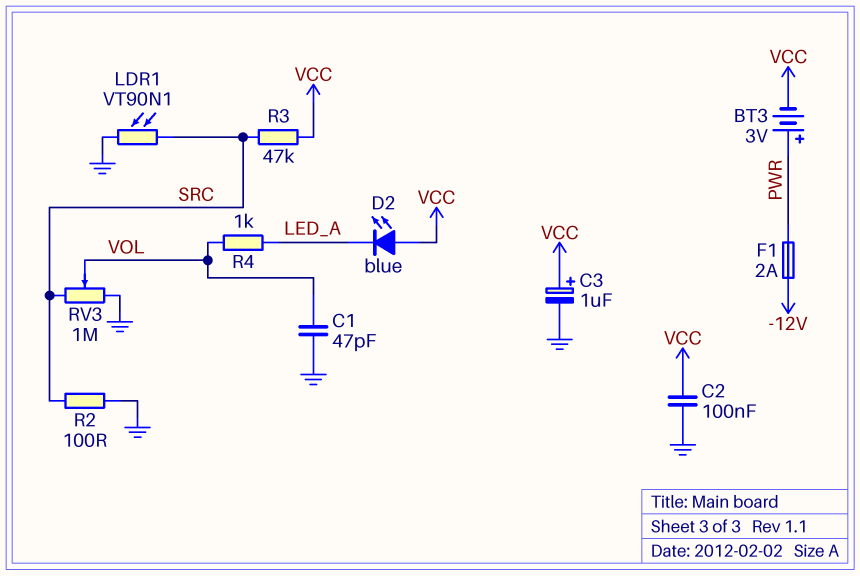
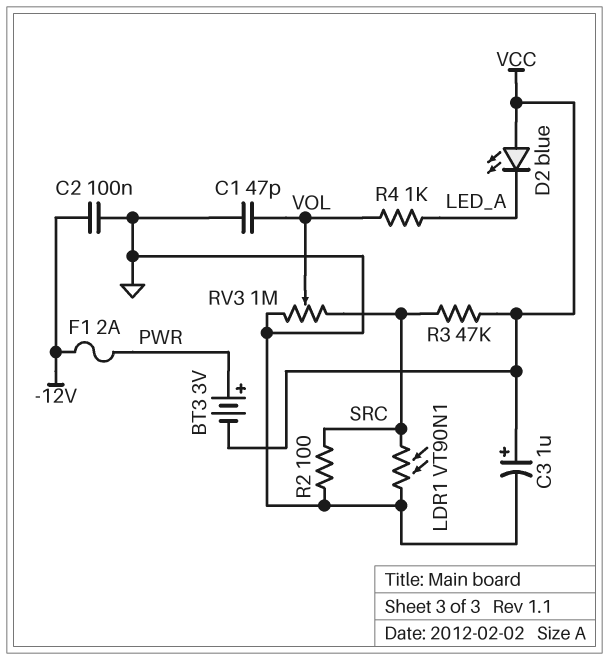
C2: 100nF (GND, VCC) -> 100nF (-12V, GND)

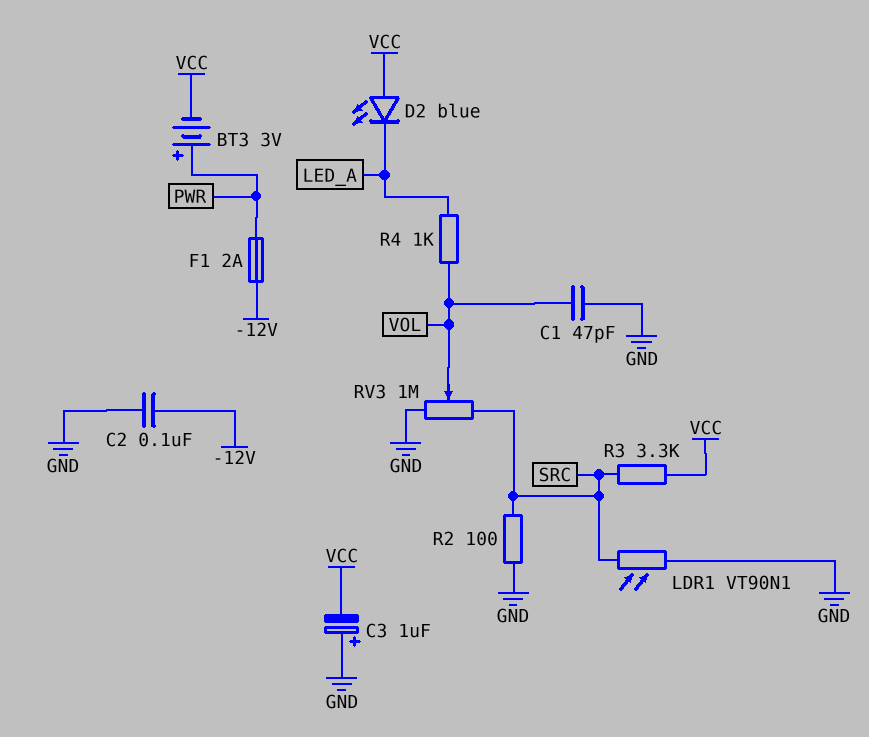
C3: 1uF (plus VCC, minus GND) -> 1uF (plus GND, minus VCC)
R3: 47k (SRC, VCC) -> 3.3k (SRC, VCC)

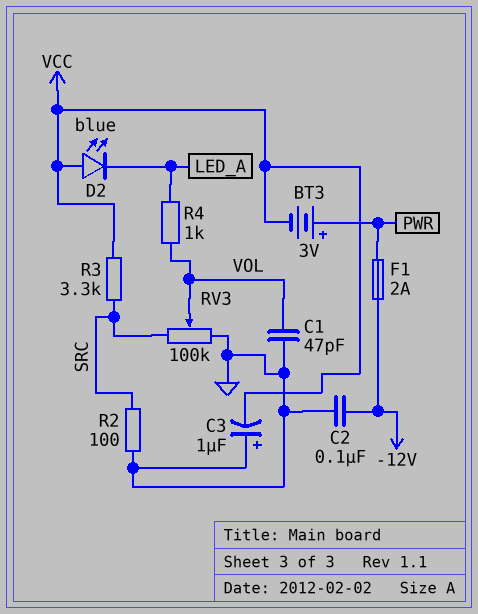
LDR1: VT90N1 (GND, SRC) -> none
RV3: 1M (GND, SRC, wiper VOL) -> 100k (GND, SRC, wiper VOL)

